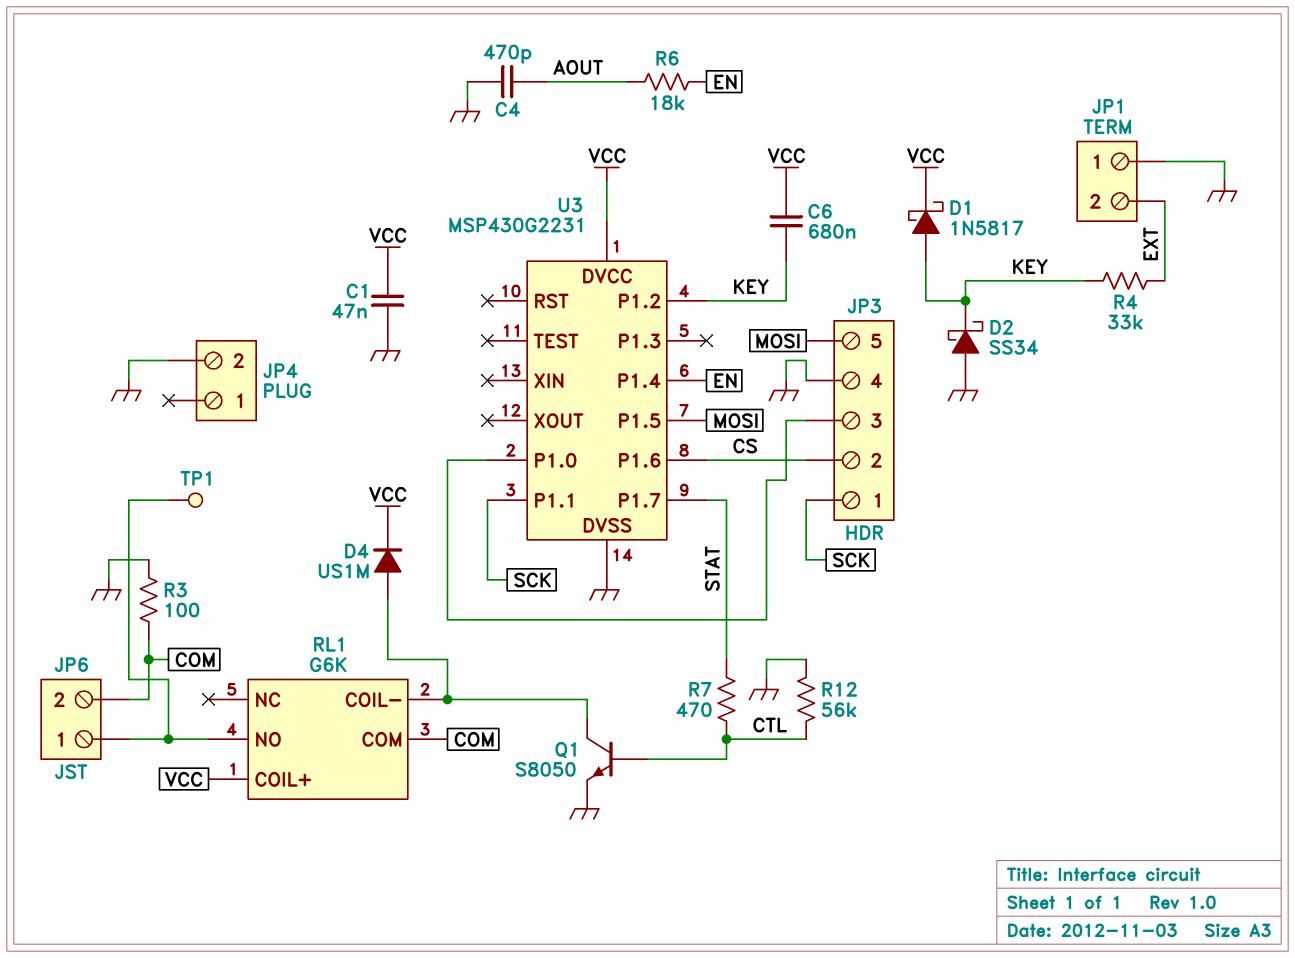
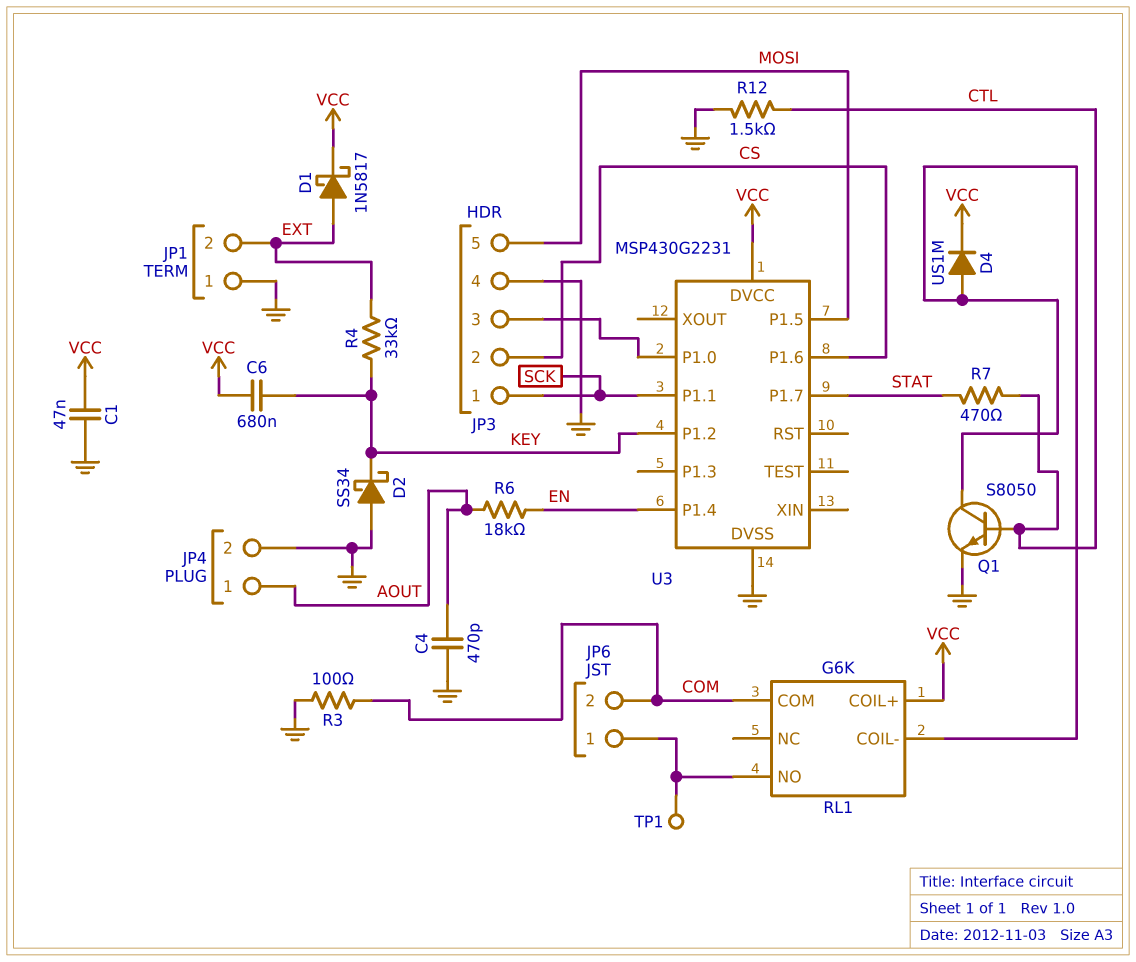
D1: schottky 1N5817 (A KEY, K VCC) -> schottky 1N5817 (A EXT, K VCC)
JP4 pin 1: none -> AOUT
R12: 56k (CTL, GND) -> 1.5k (CTL, GND)

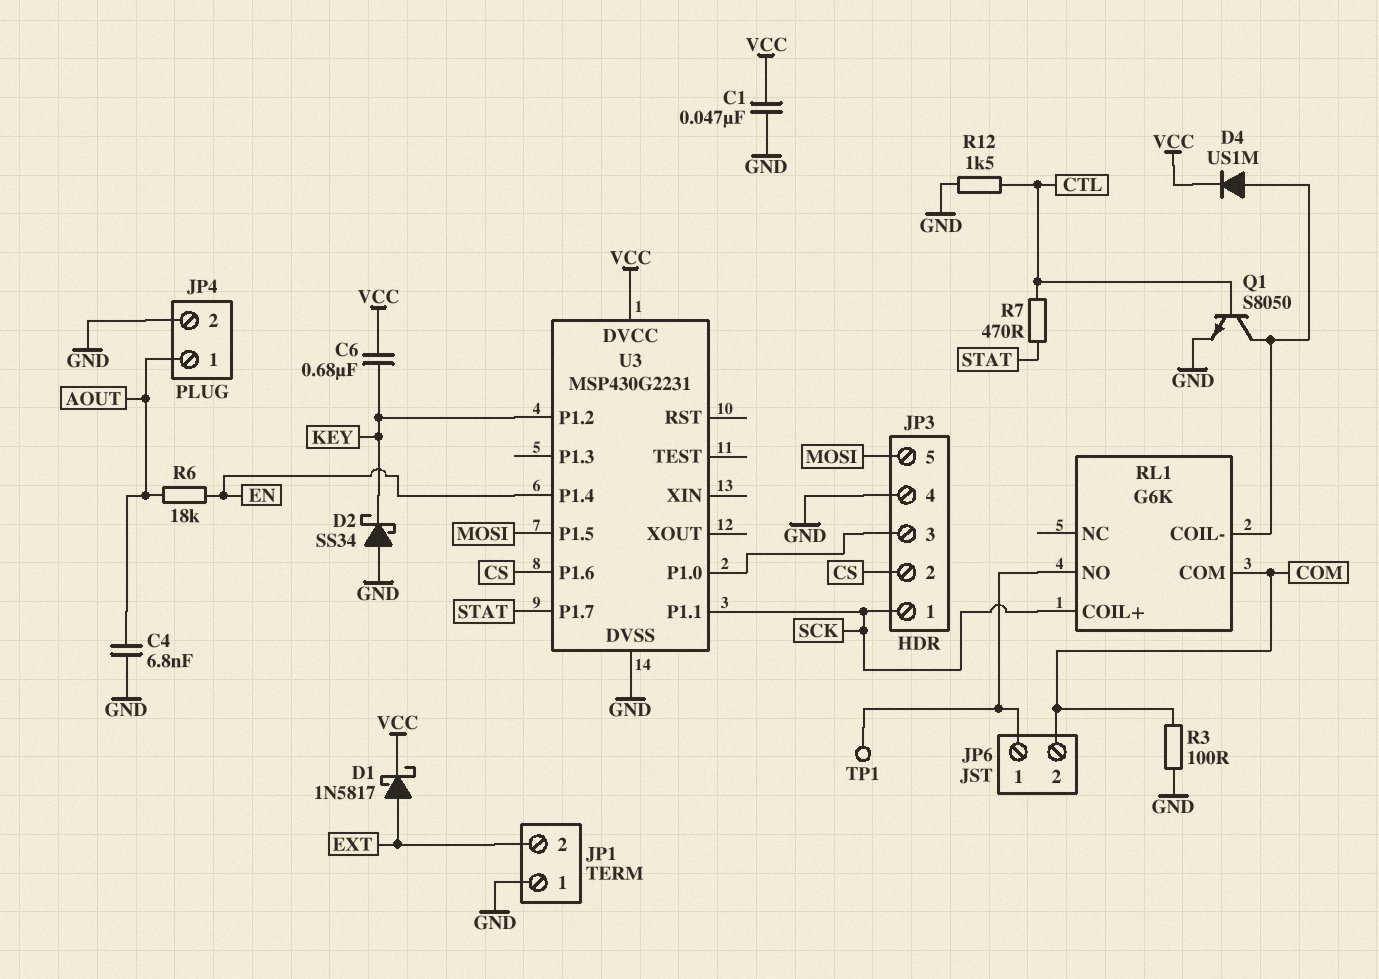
C4: 470pF (AOUT, GND) -> 6.8nF (AOUT, GND)
R4: 33k (EXT, KEY) -> none
RL1 pin COIL+: VCC -> SCK

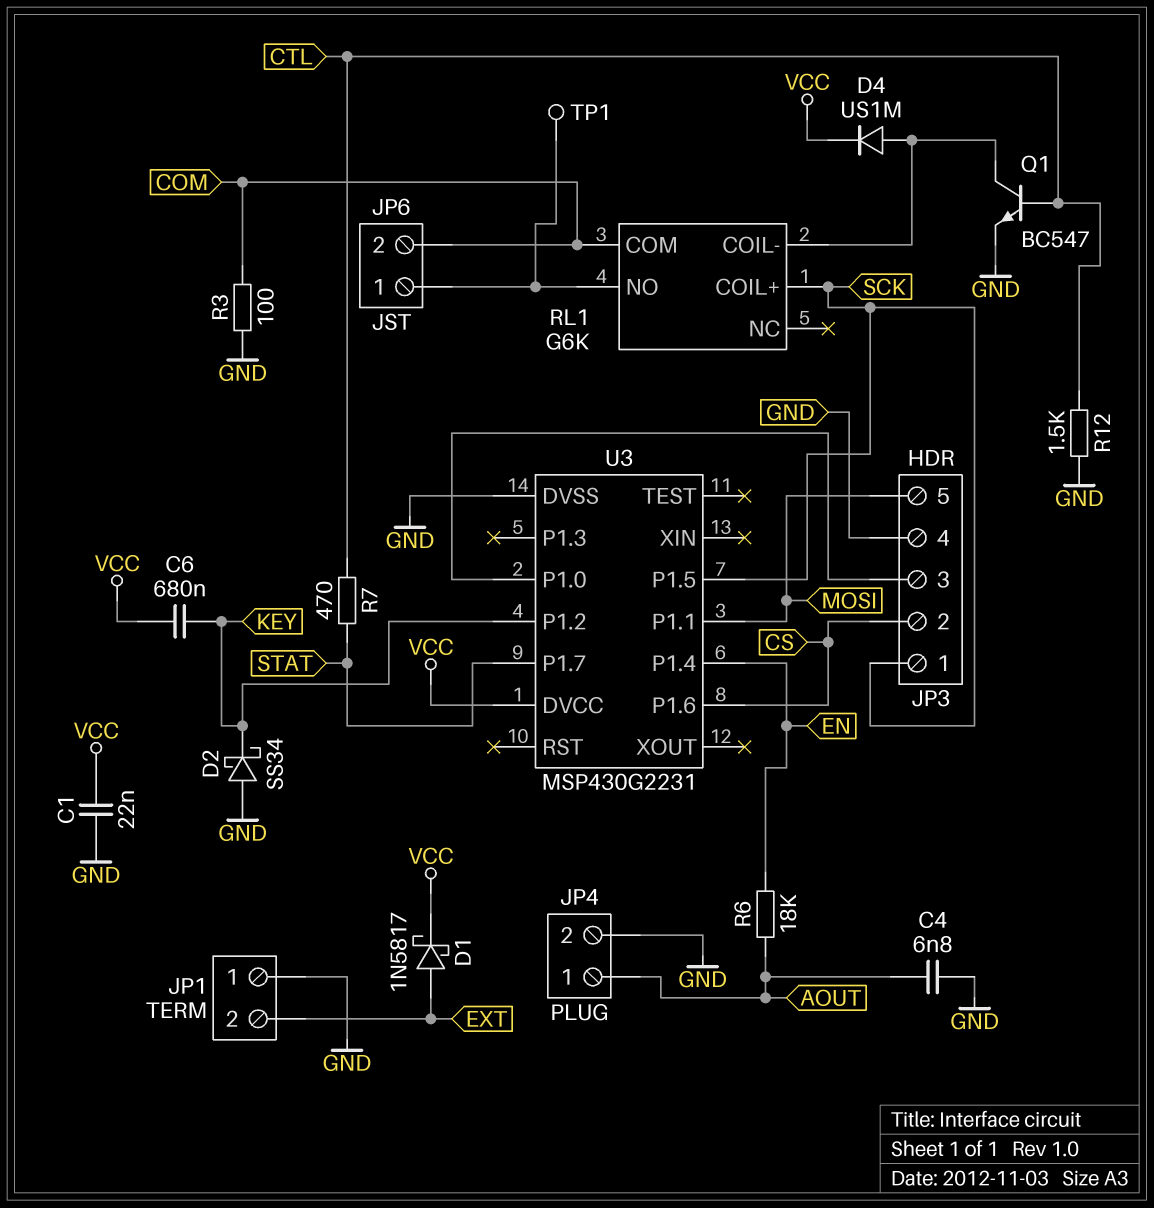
C1: 47nF (GND, VCC) -> 22nF (GND, VCC)
Q1: NPN S8050 (B CTL, C RL1/COIL-, E GND) -> NPN BC547 (B CTL, C RL1/COIL-, E GND)
U3 pin P1.1: SCK -> MOSI
U3 pin P1.5: MOSI -> SCK

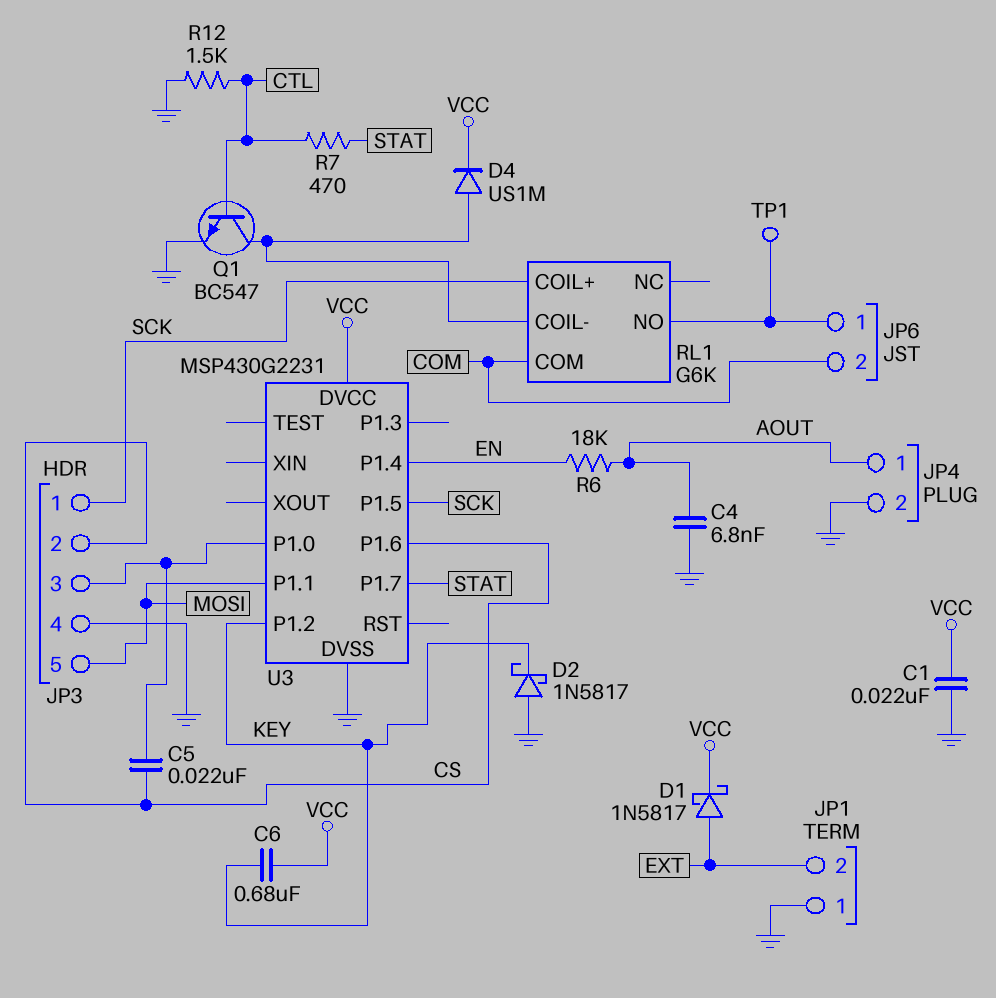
C5: none -> 22nF (CS, JP3/3)
D2: schottky SS34 (A GND, K KEY) -> schottky 1N5817 (A GND, K KEY)
R3: 100 (COM, GND) -> none

